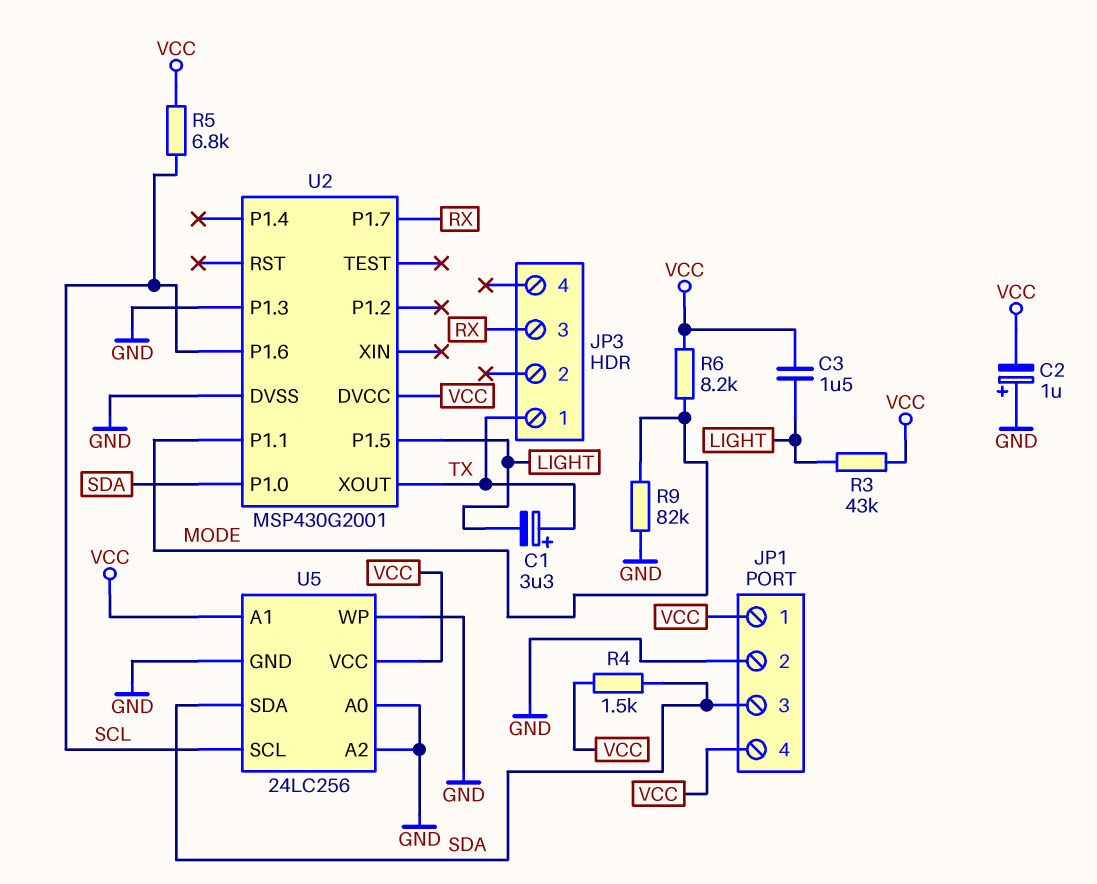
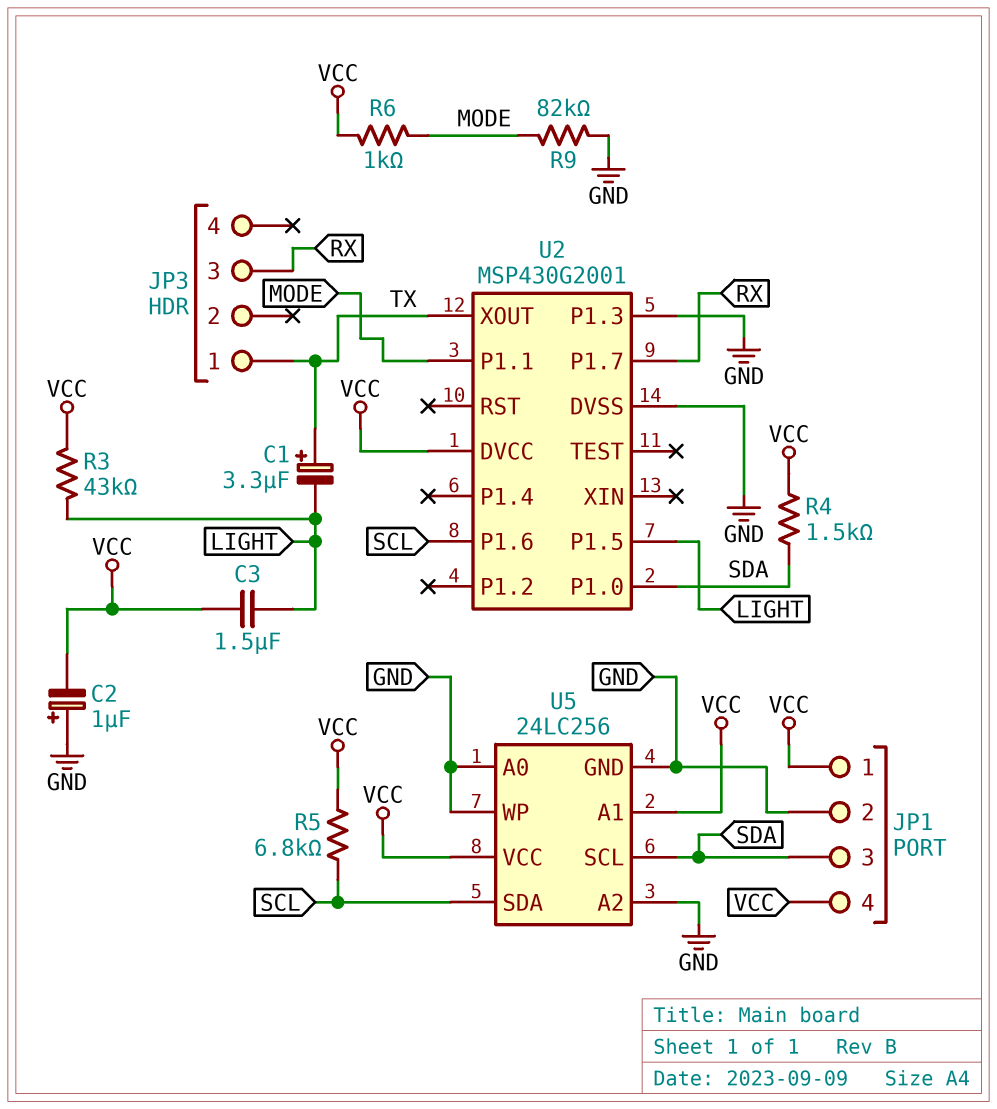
R6: 8.2k (MODE, VCC) -> 1k (MODE, VCC)
U5 pin SCL: SCL -> SDA
U5 pin SDA: SDA -> SCL

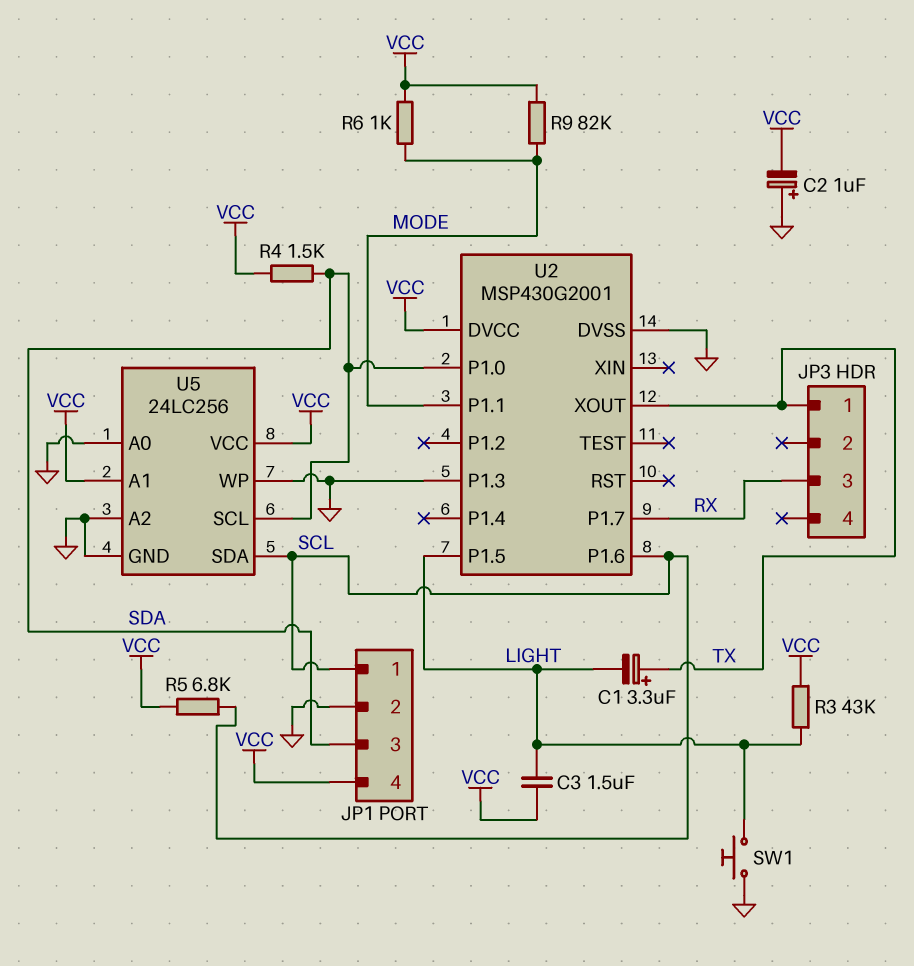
JP1 pin 1: VCC -> SCL
R9: 82k (GND, MODE) -> 82k (MODE, VCC)
SW1: none -> button (GND, LIGHT)

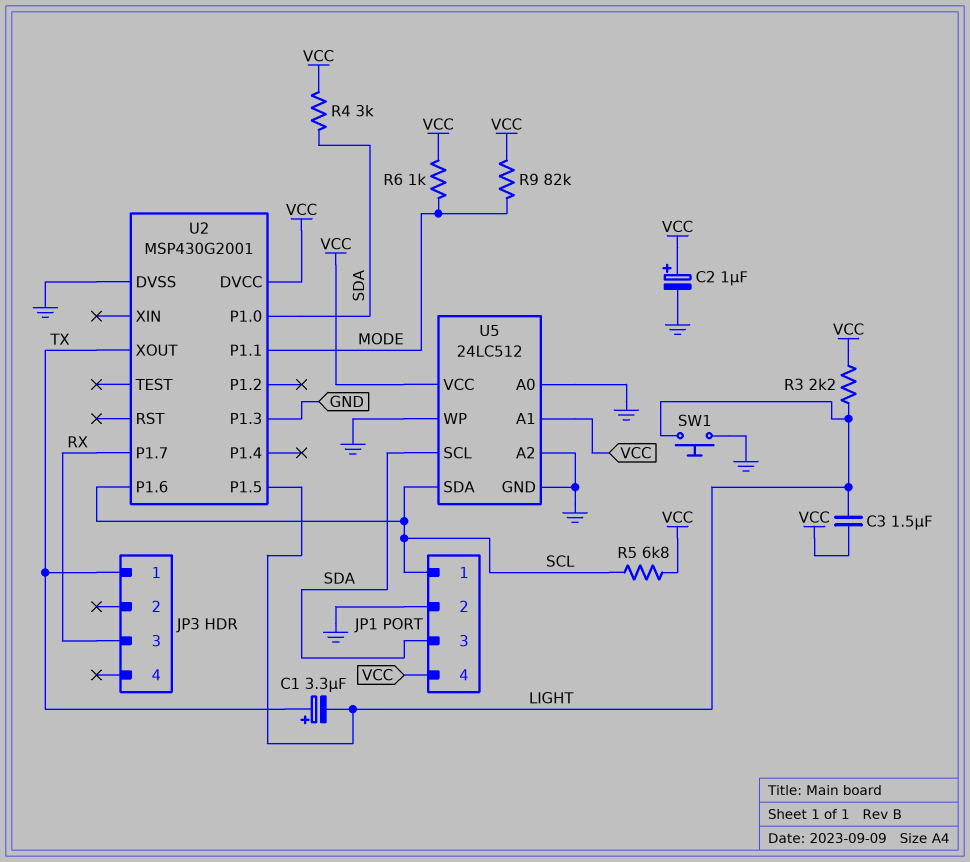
C2: 1uF (plus GND, minus VCC) -> 1uF (plus VCC, minus GND)
R3: 43k (LIGHT, VCC) -> 2.2k (LIGHT, VCC)
R4: 1.5k (SDA, VCC) -> 3k (SDA, VCC)
U5: 24LC256 -> 24LC512

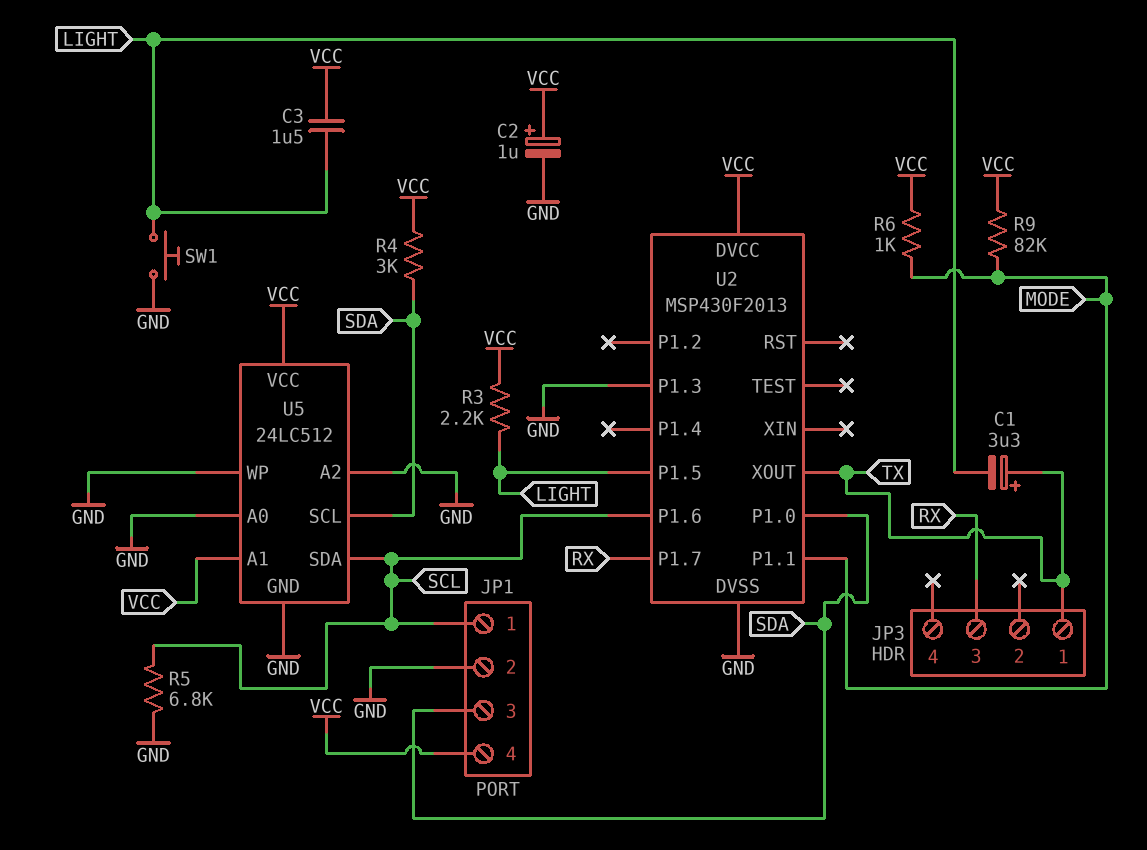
R5: 6.8k (SCL, VCC) -> 6.8k (GND, SCL)
U2: MSP430G2001 -> MSP430F2013

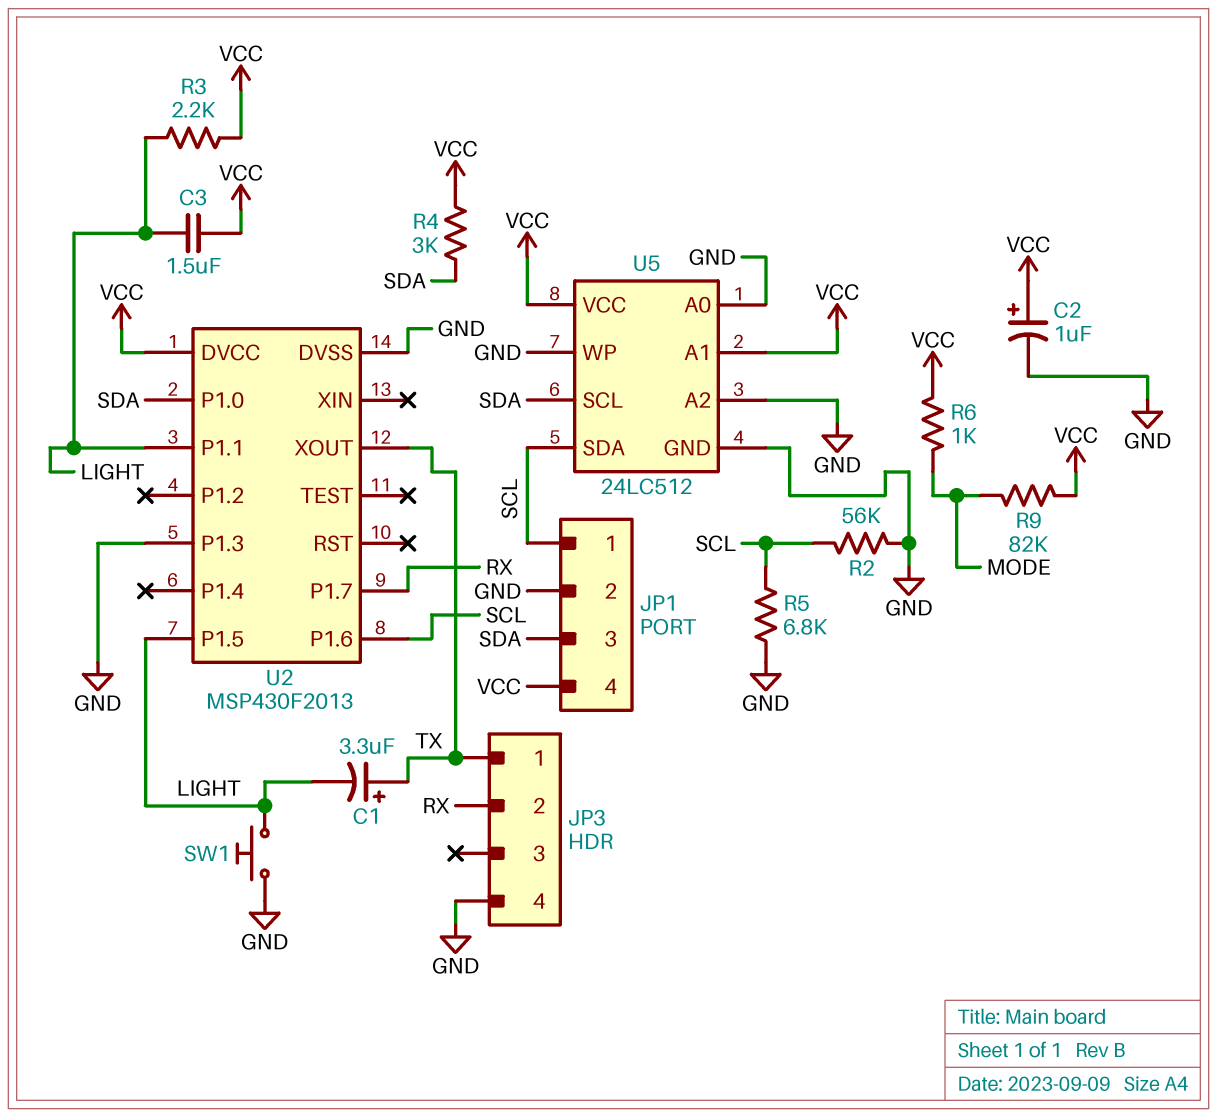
JP3 pin 2: none -> RX
JP3 pin 3: RX -> none
JP3 pin 4: none -> GND
R2: none -> 56k (GND, SCL)
U2 pin P1.1: MODE -> LIGHT

